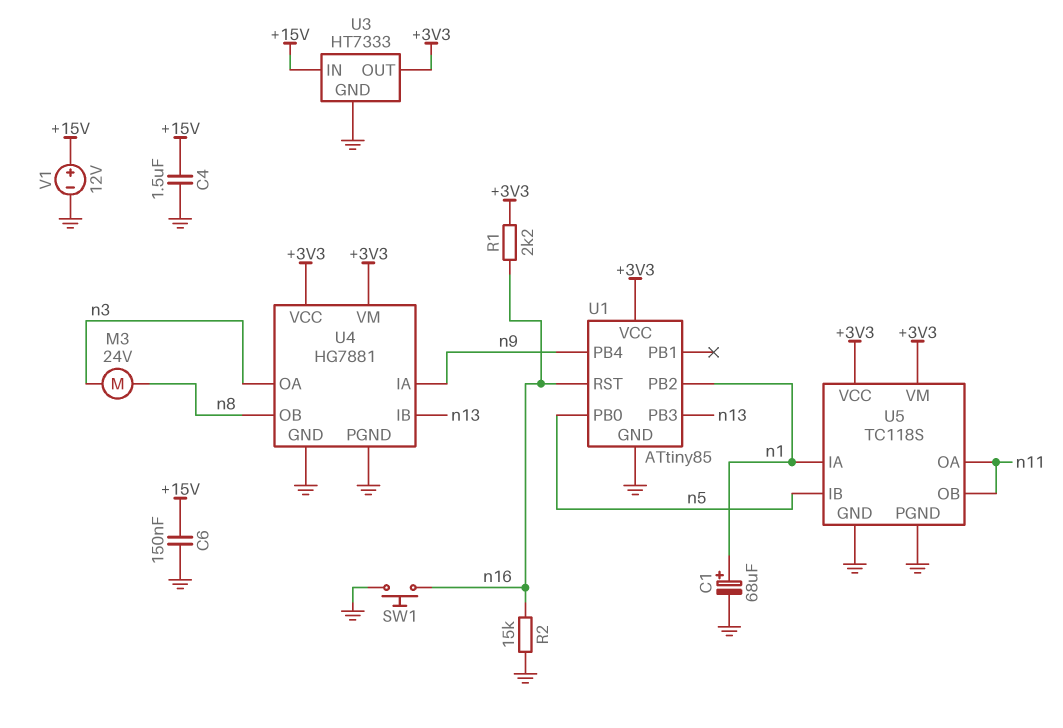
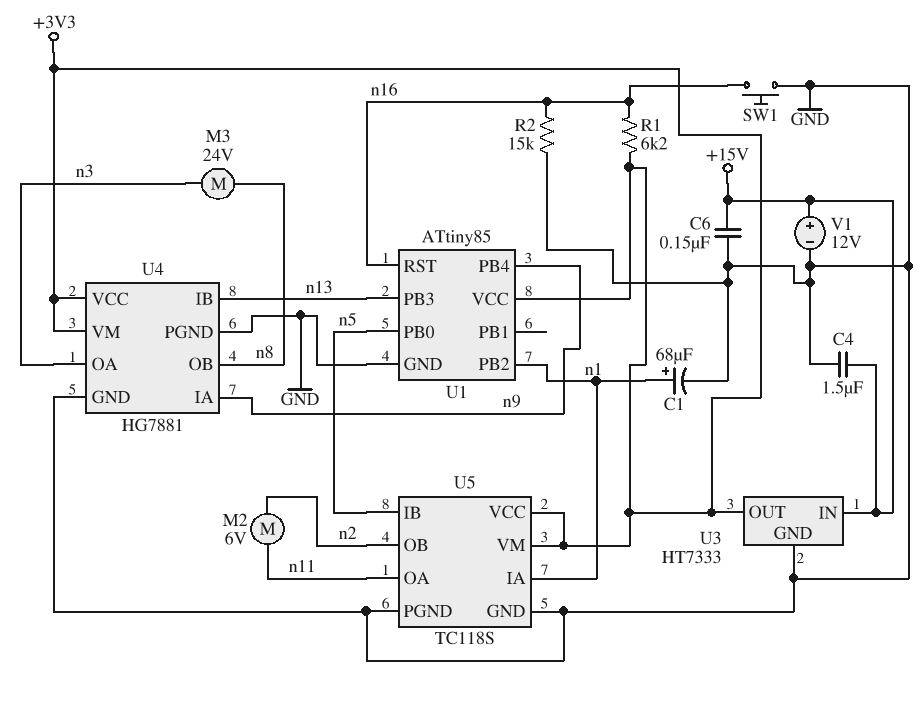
M2: none -> motor 6V (n2, n11)
R1: 2.2k (+3V3, n16) -> 6.2k (+3V3, n16)
U5 pin OB: n11 -> n2

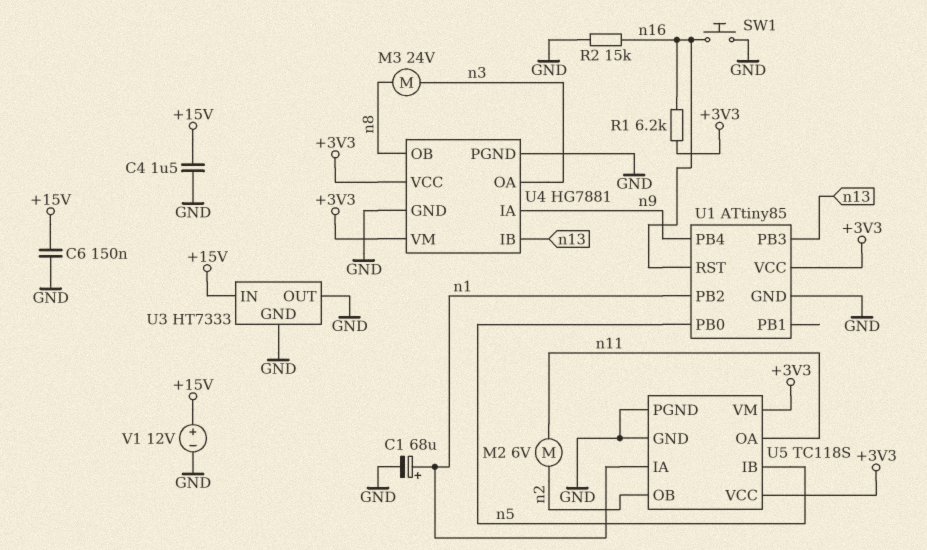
U3 pin OUT: +3V3 -> GND

